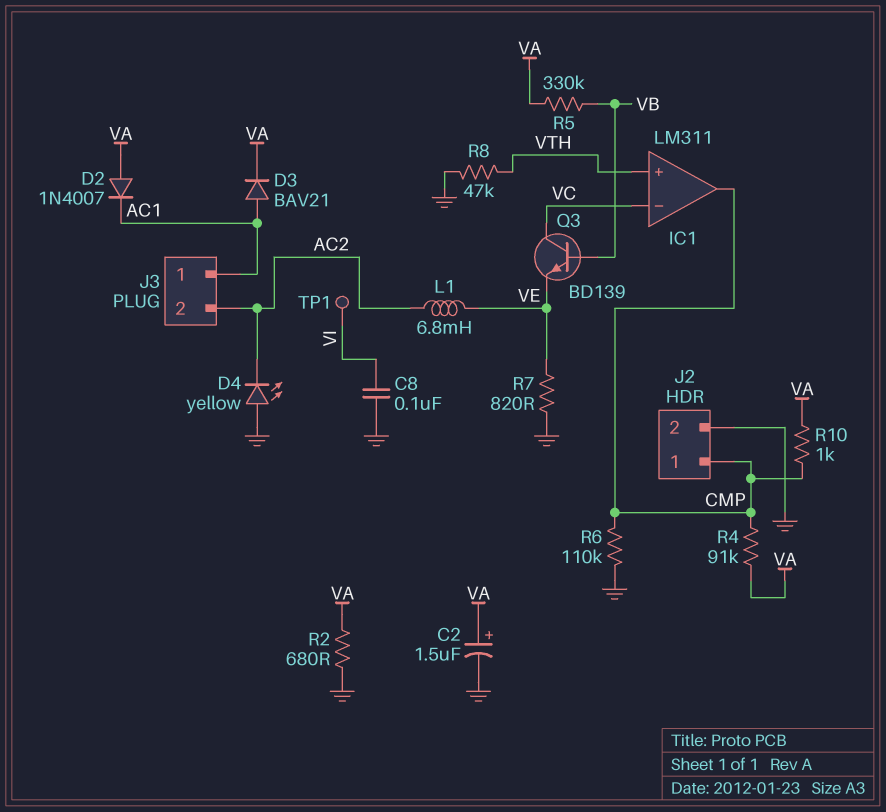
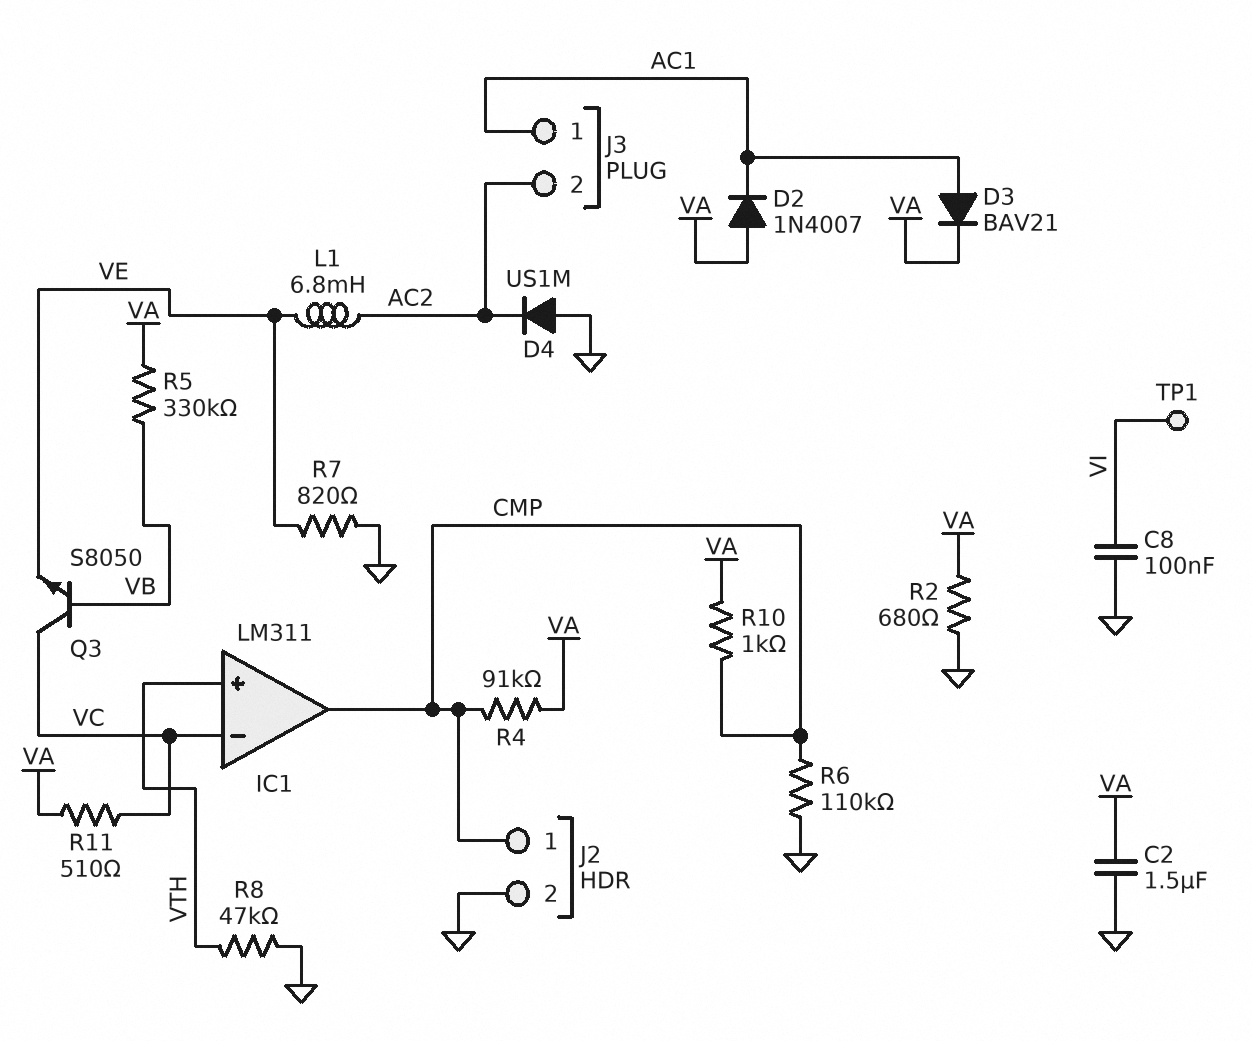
C2: 1.5uF (plus VA, minus GND) -> 1.5uF (GND, VA)
D4: LED yellow (A GND, K AC2) -> diode US1M (A GND, K AC2)
Q3: NPN BD139 (B VB, C VC, E VE) -> NPN S8050 (B VB, C VC, E VE)
R11: none -> 510 (VA, VC)

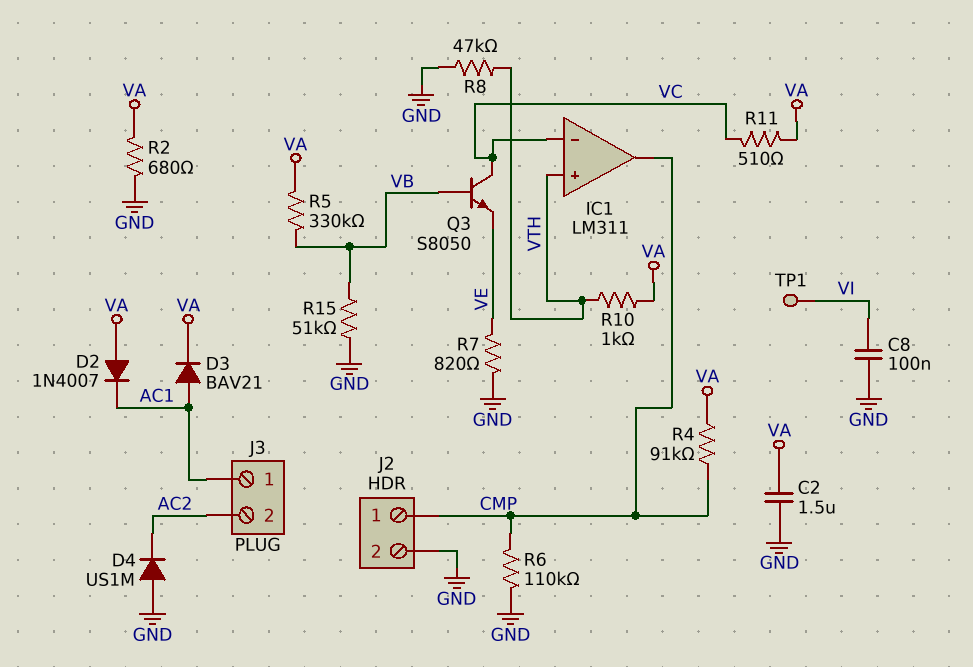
L1: 6.8mH (AC2, VE) -> none
R10: 1k (CMP, VA) -> 1k (VA, VTH)
R15: none -> 51k (GND, VB)

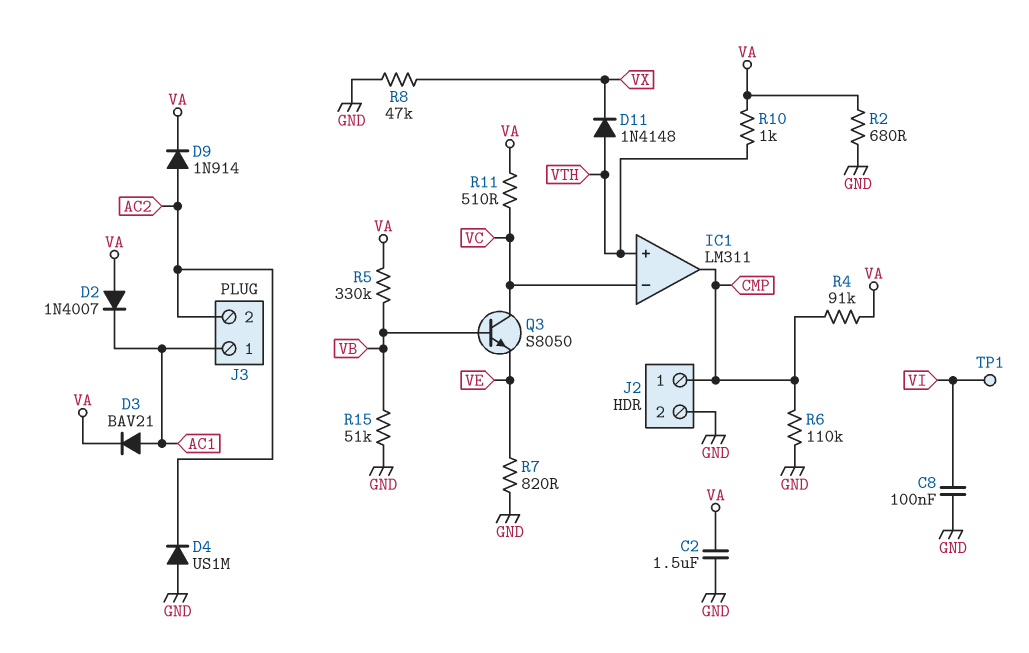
D9: none -> diode 1N914 (A AC2, K VA)
D11: none -> diode 1N4148 (A VTH, K VX)
R8: 47k (GND, VTH) -> 47k (GND, VX)

